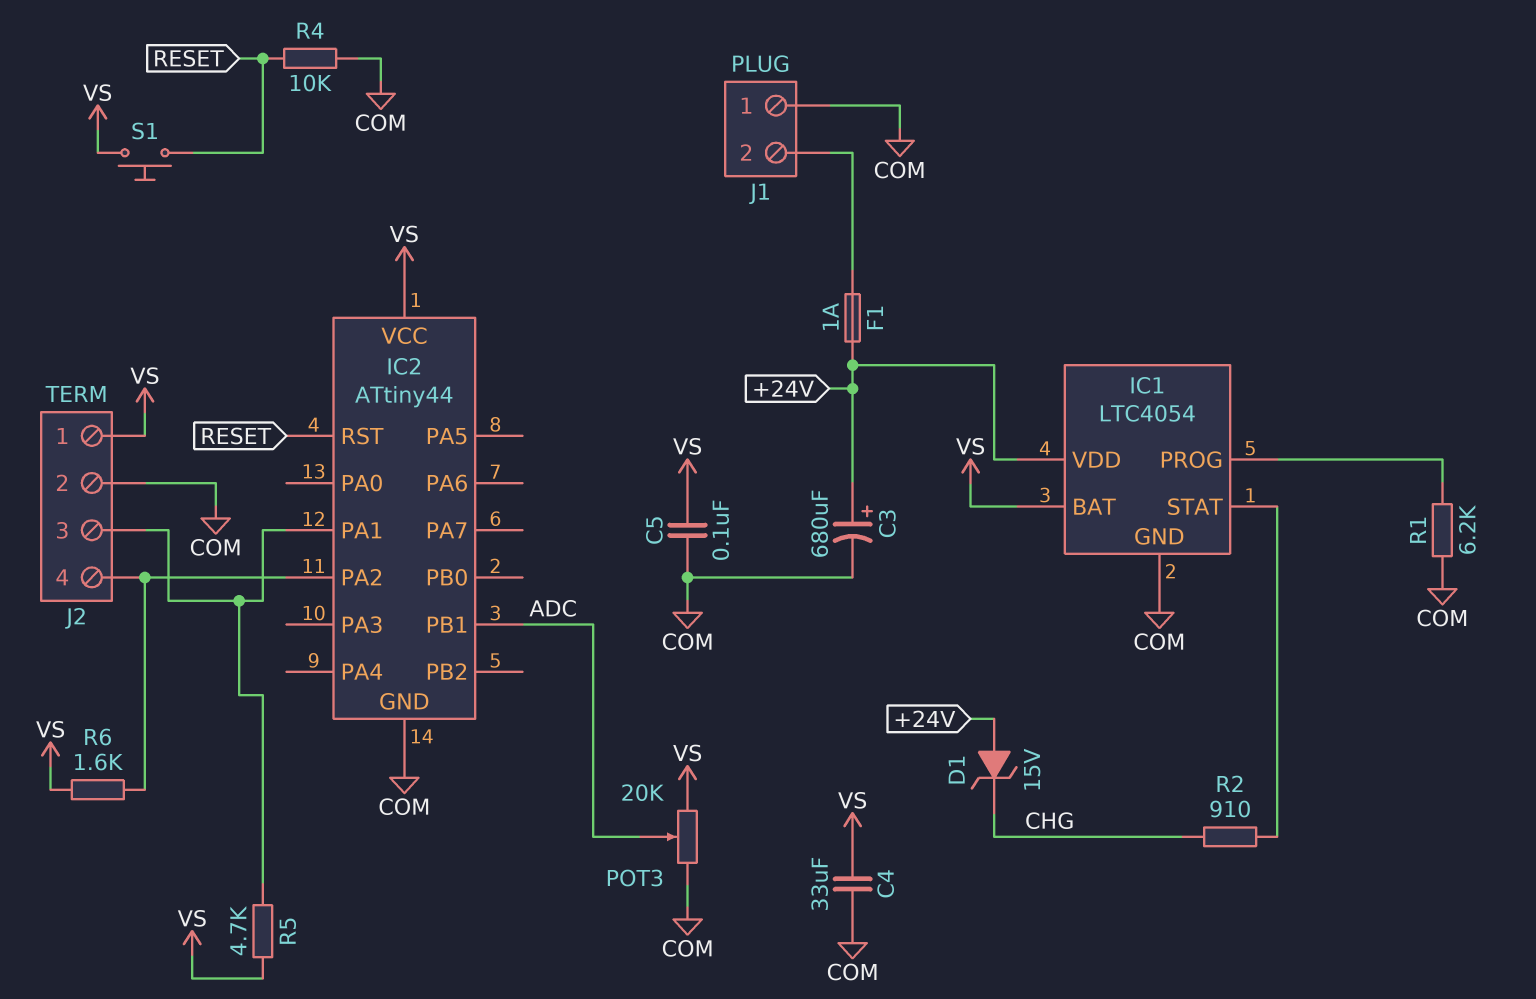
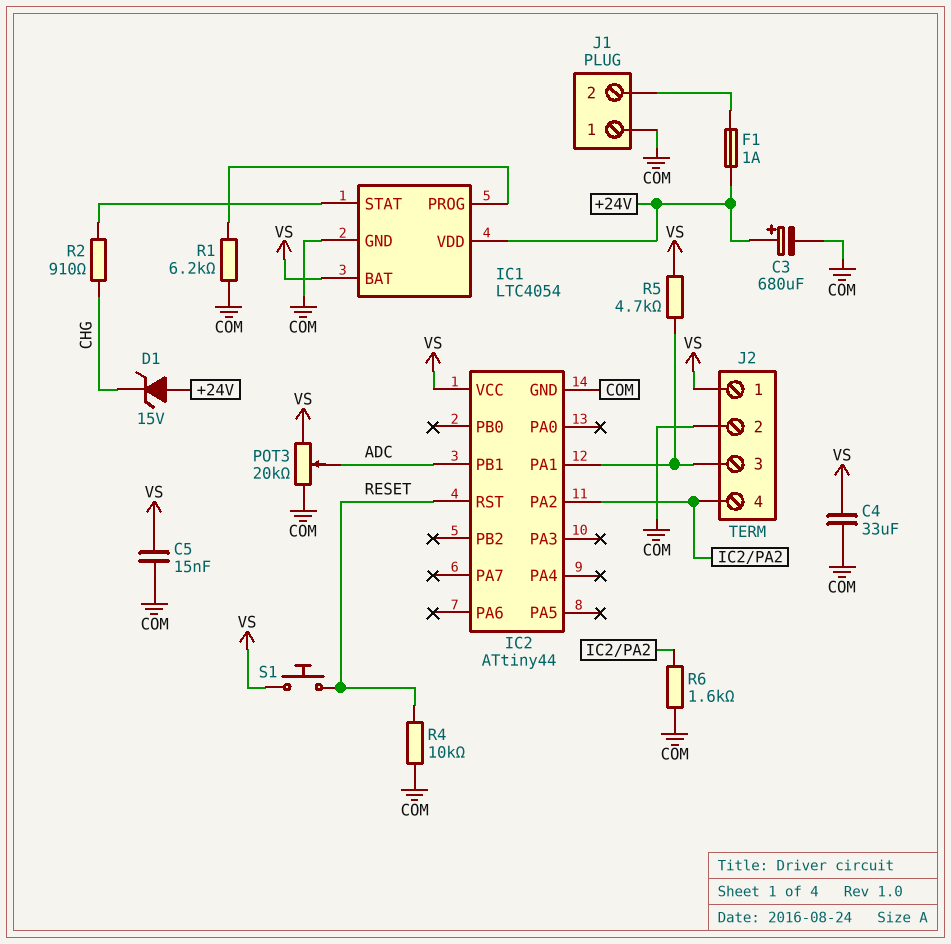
C5: 100nF (COM, VS) -> 15nF (COM, VS)
R6: 1.6k (IC2/PA2, VS) -> 1.6k (COM, IC2/PA2)

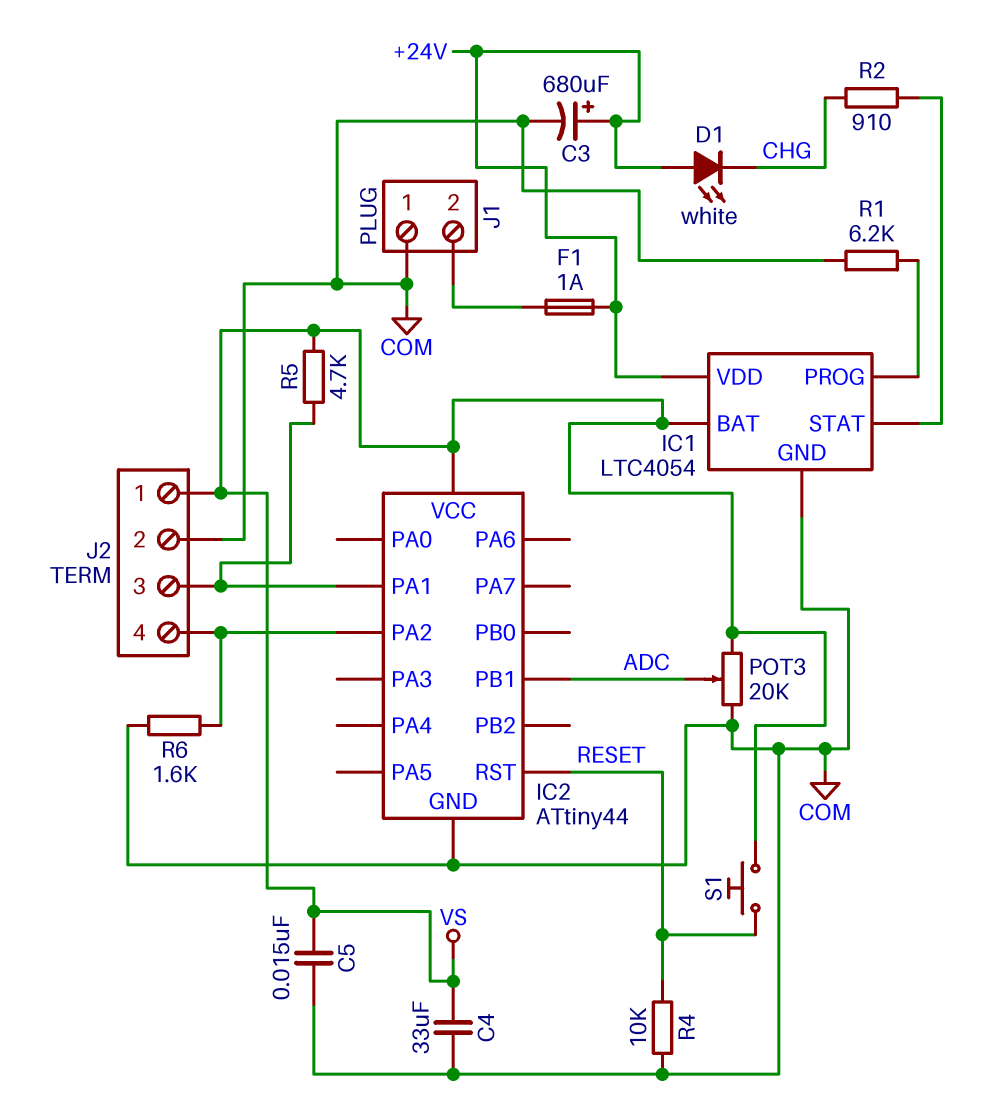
D1: zener 15V (A +24V, K CHG) -> LED white (A +24V, K CHG)

